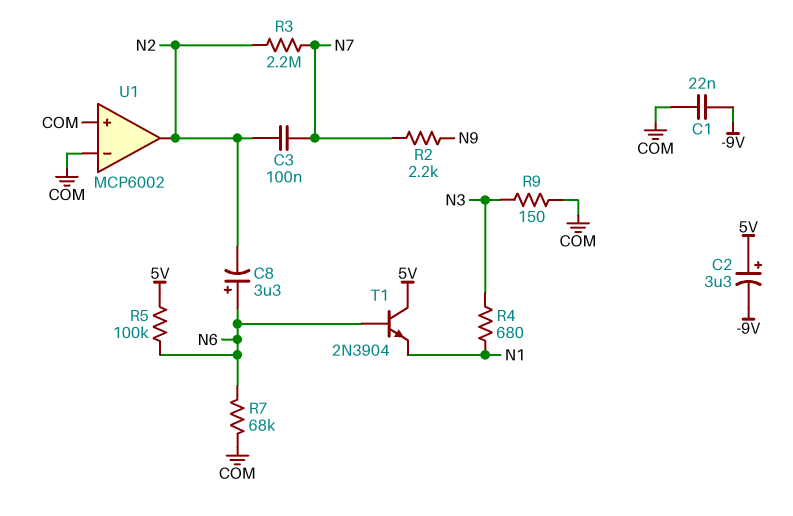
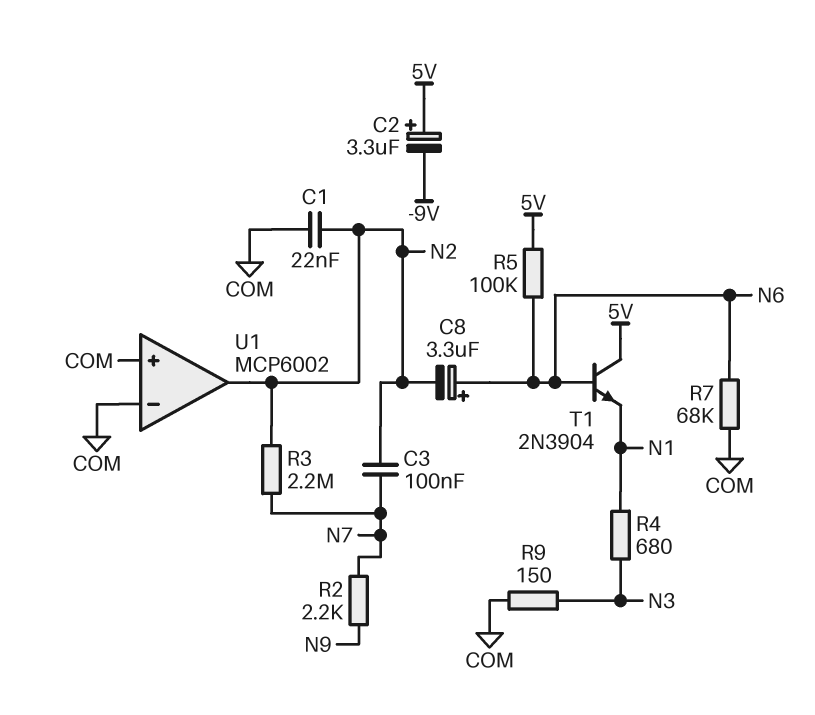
C1: 22nF (-9V, COM) -> 22nF (COM, N2)

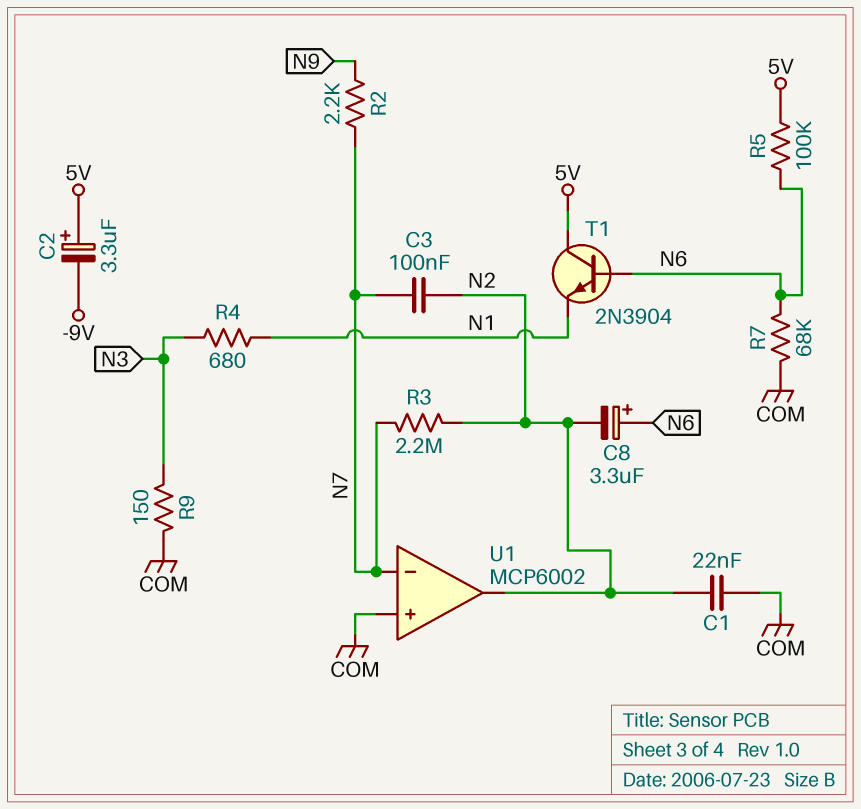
U1 pin in-: COM -> N7

